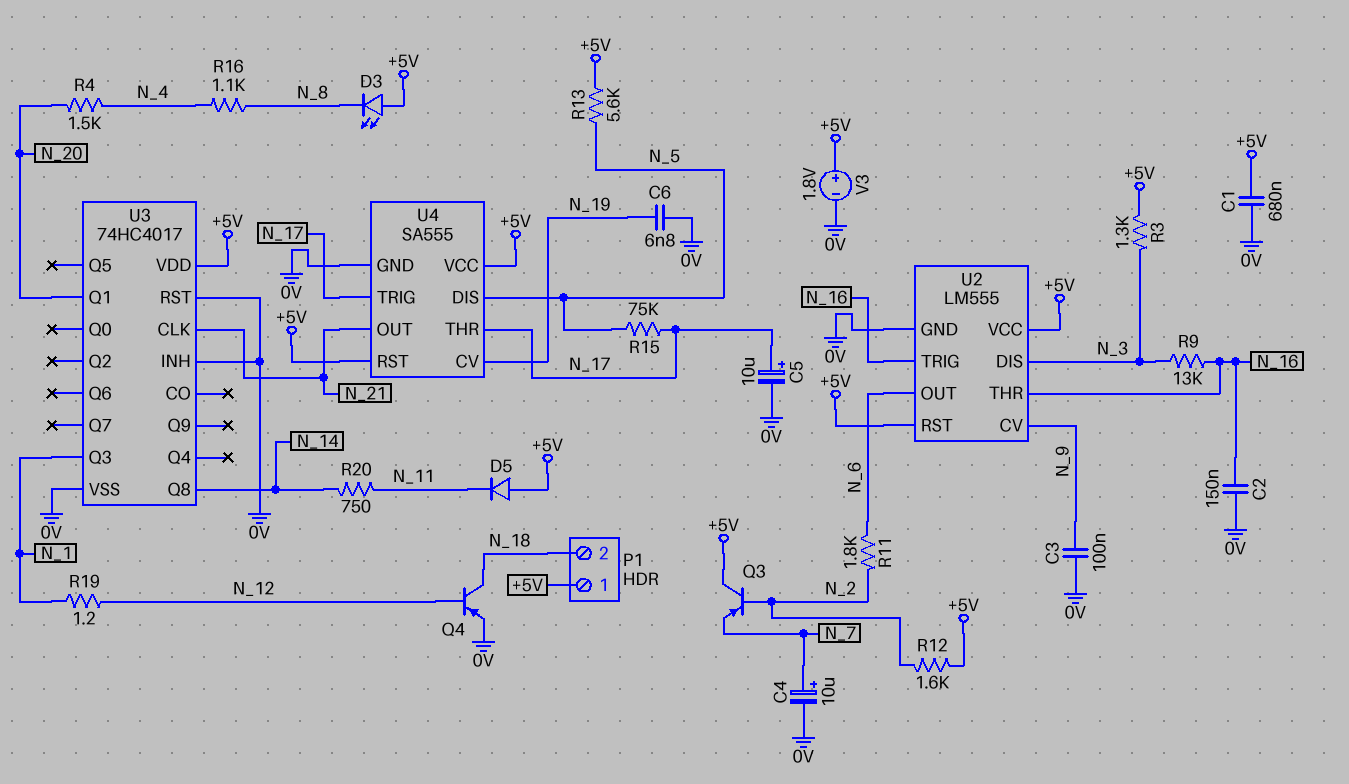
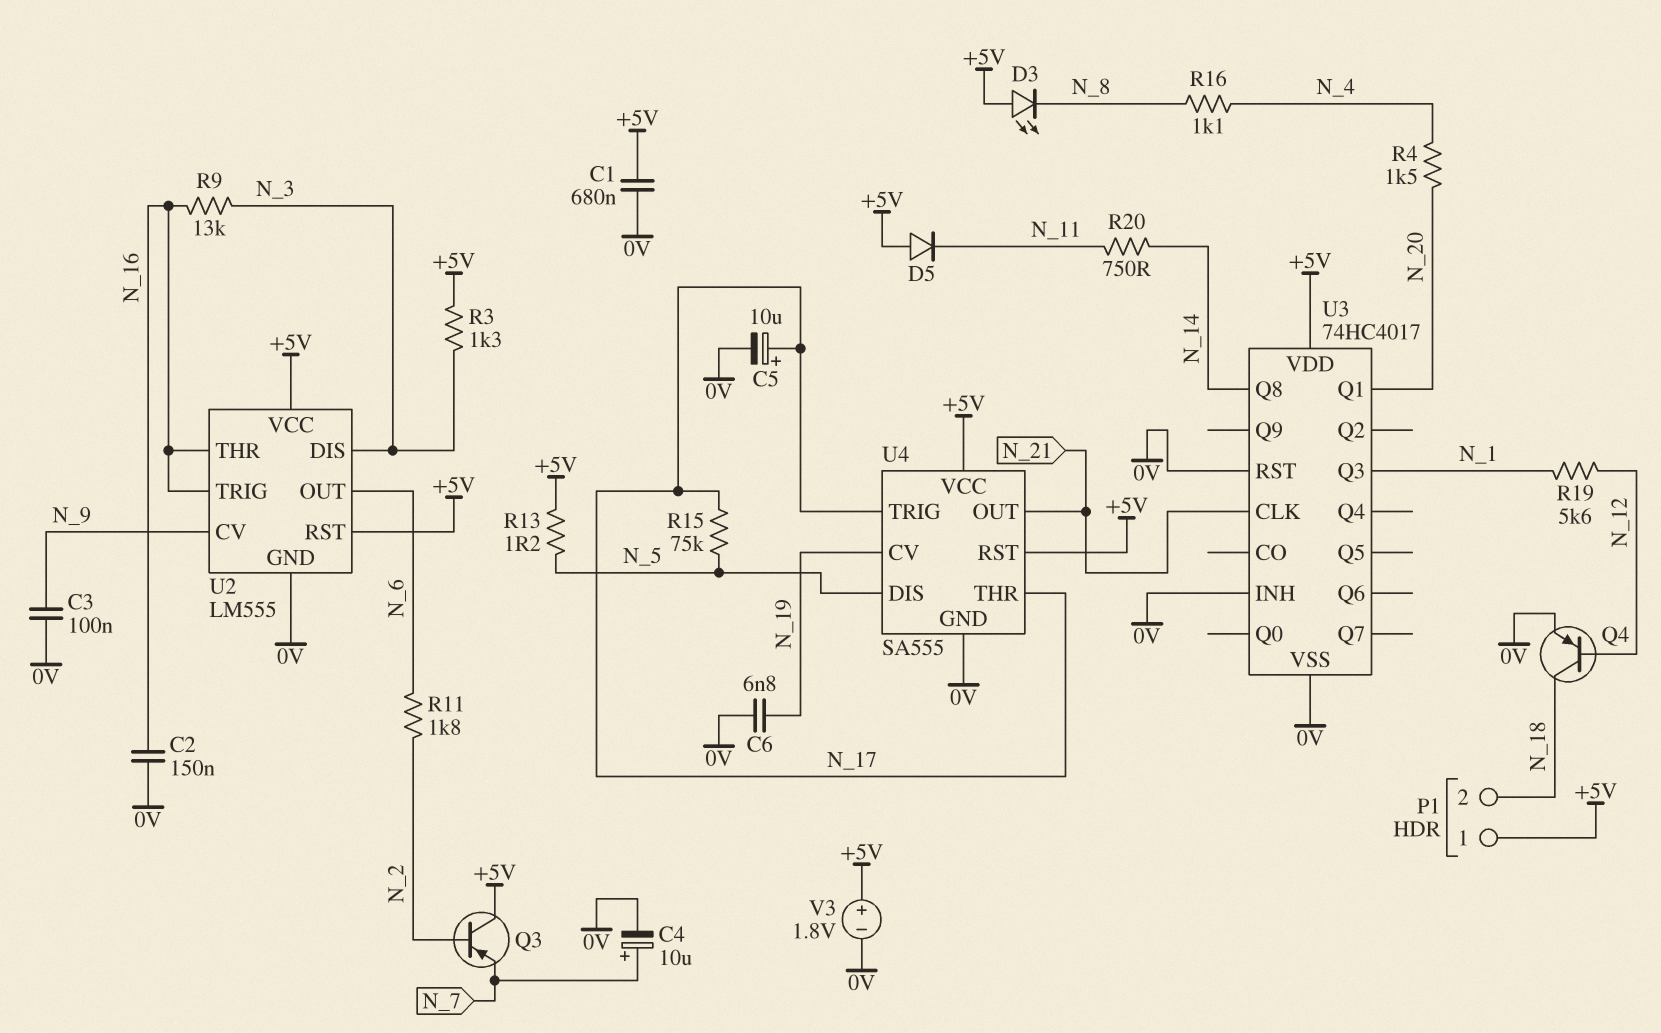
R12: 1.6k (+5V, N_2) -> none
R13: 5.6k (+5V, N_5) -> 1.2 (+5V, N_5)
R19: 1.2 (N_1, N_12) -> 5.6k (N_1, N_12)

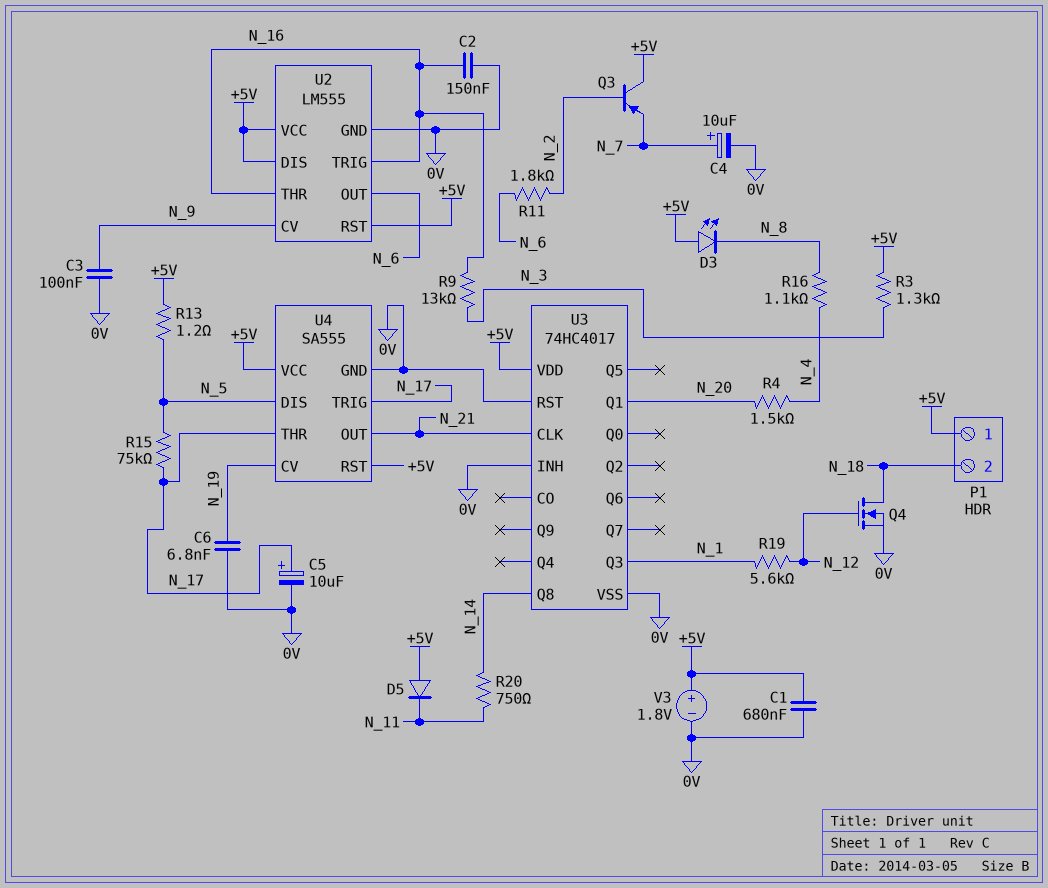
Q4: PNP (B N_12, C N_18, E 0V) -> NMOS (G N_12, D N_18, S 0V)
U2 pin DIS: N_3 -> +5V

